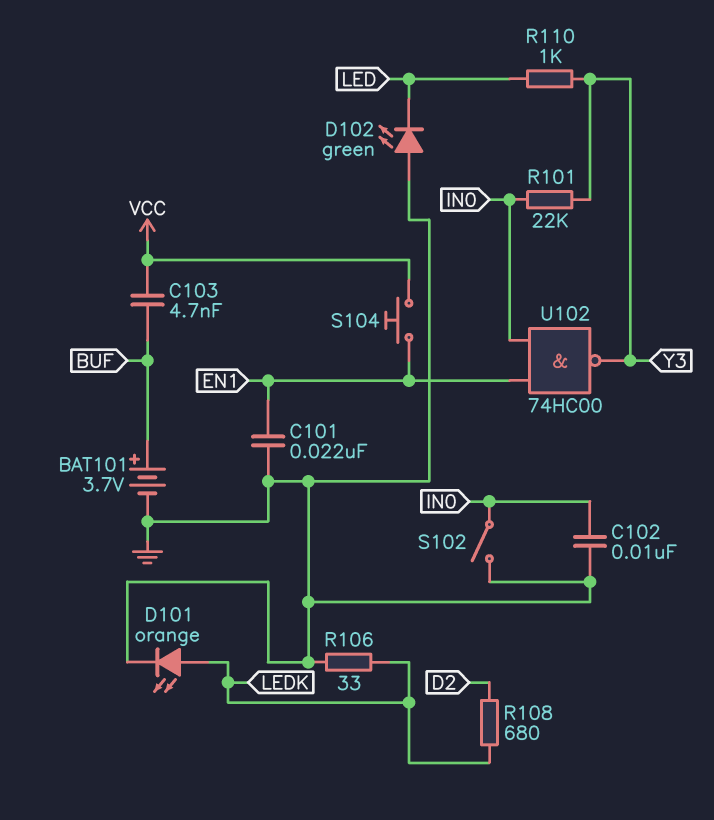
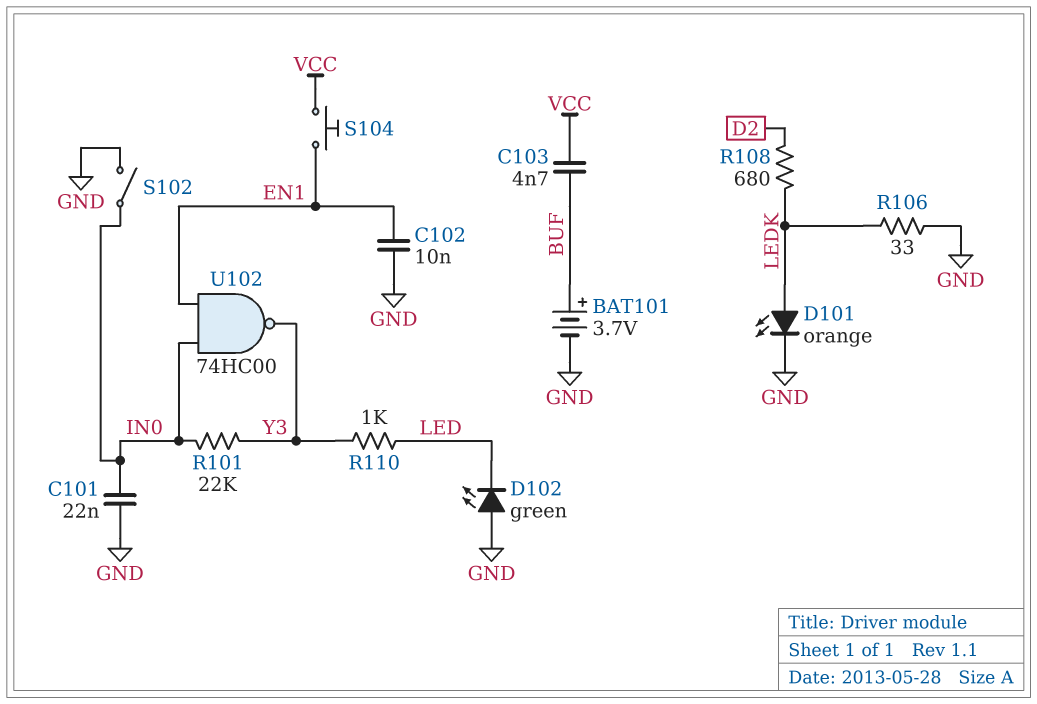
C101: 22nF (EN1, GND) -> 22nF (GND, IN0)
C102: 10nF (GND, IN0) -> 10nF (EN1, GND)

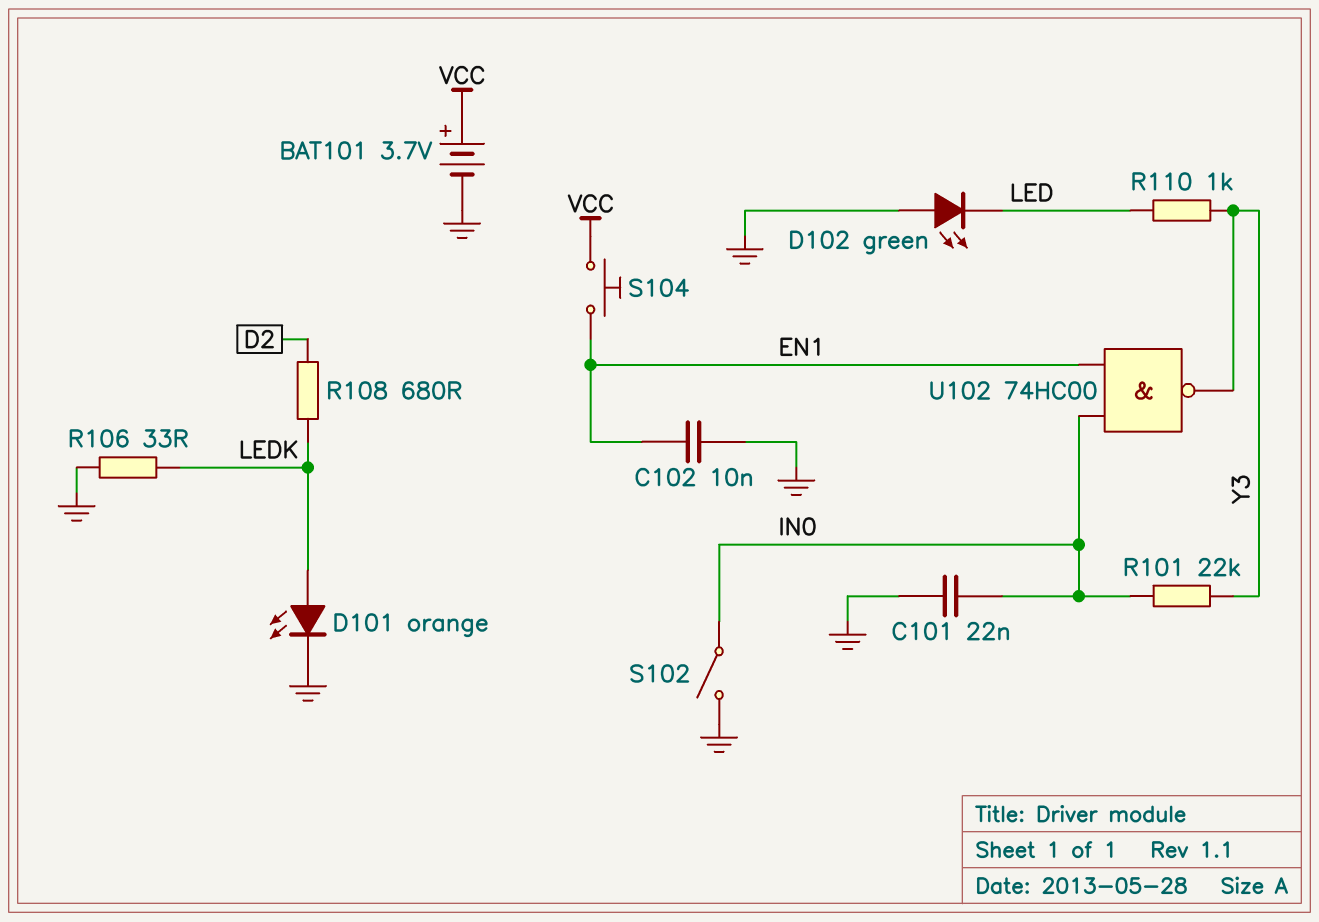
BAT101: 3.7V (plus BUF, minus GND) -> 3.7V (plus VCC, minus GND)
C103: 4.7nF (BUF, VCC) -> none

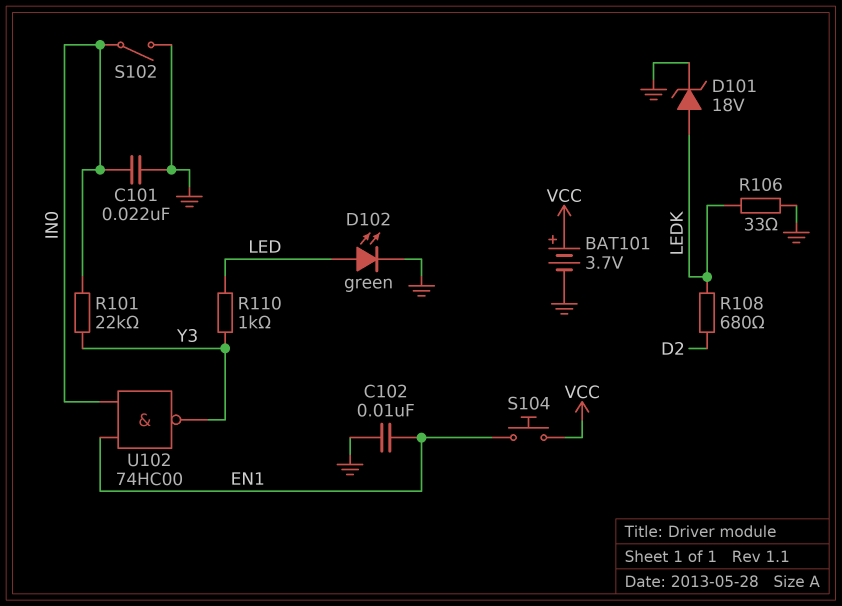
D101: LED orange (A LEDK, K GND) -> zener 18V (A LEDK, K GND)
D102: LED green (A GND, K LED) -> LED green (A LED, K GND)

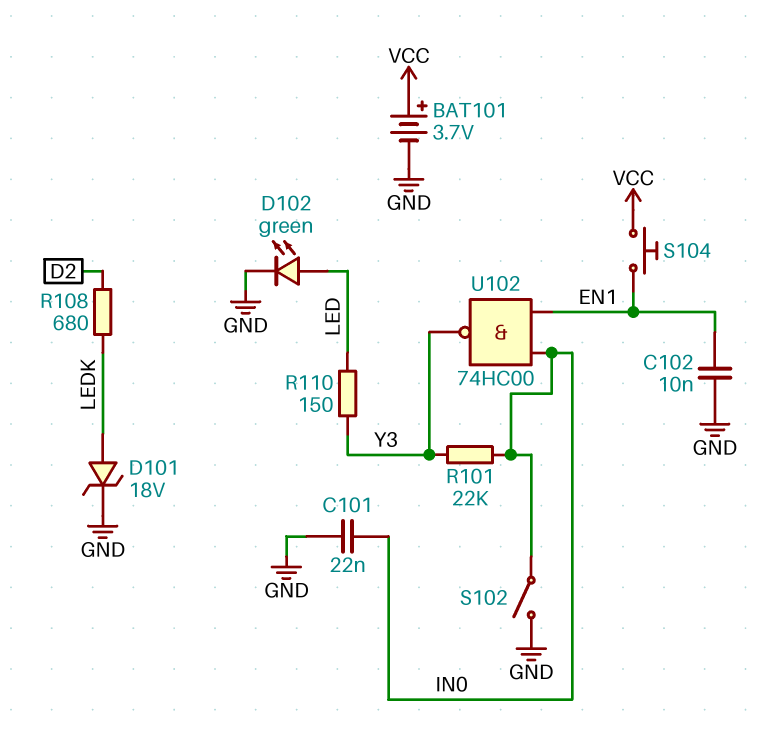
R106: 33 (GND, LEDK) -> none
R110: 1k (LED, Y3) -> 150 (LED, Y3)

